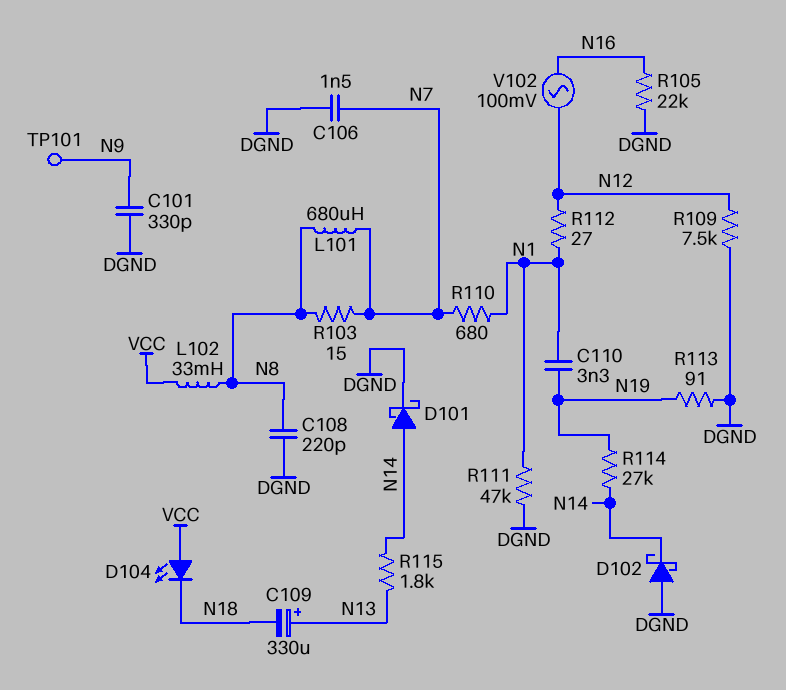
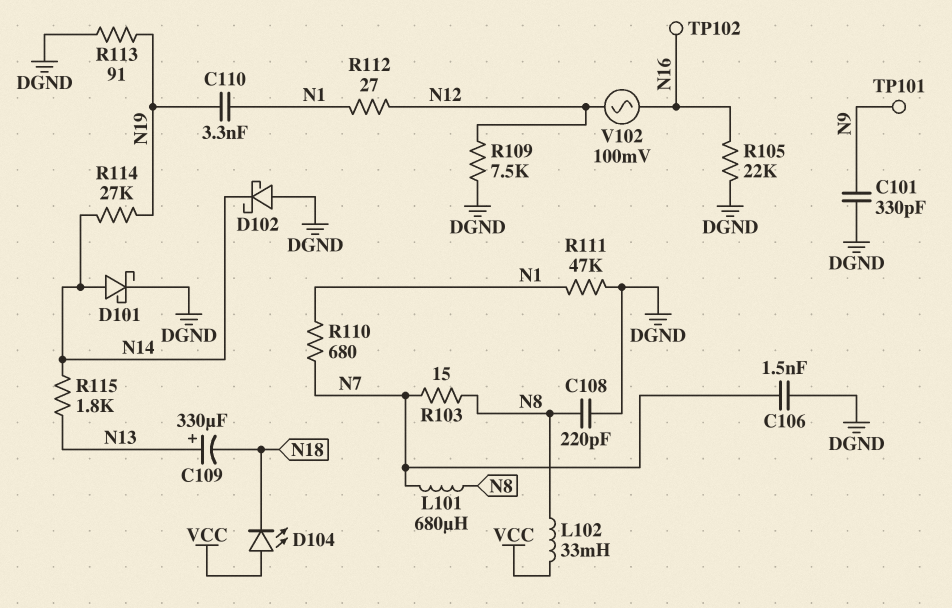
TP102: none -> test point (N16)

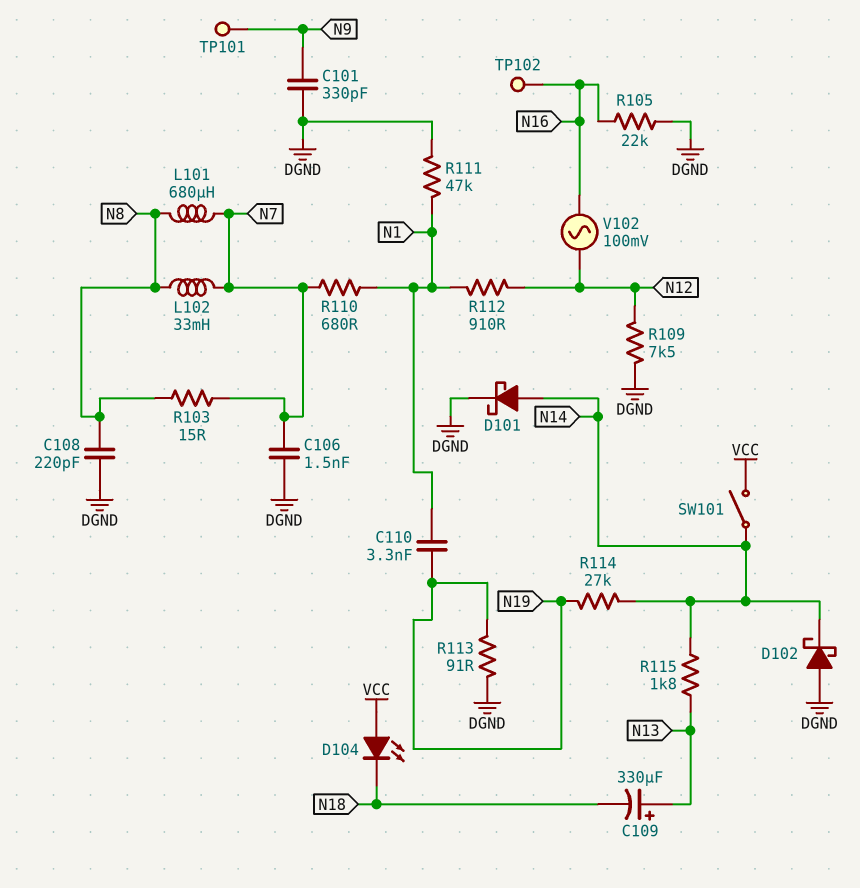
L102: 33mH (N8, VCC) -> 33mH (N7, N8)
R112: 27 (N1, N12) -> 910 (N1, N12)
SW101: none -> switch (N14, VCC)

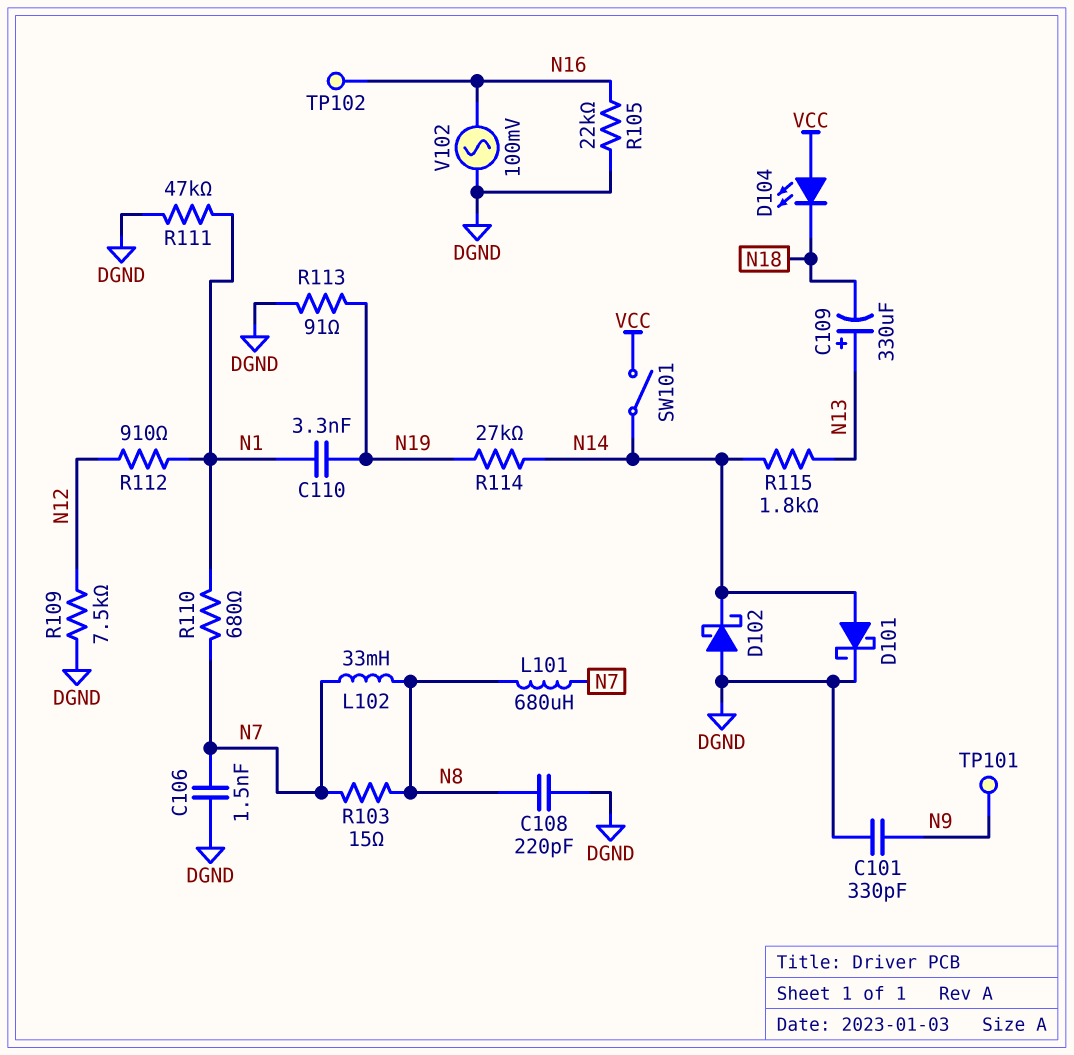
V102: AC 100mV (N12, N16) -> AC 100mV (DGND, N16)

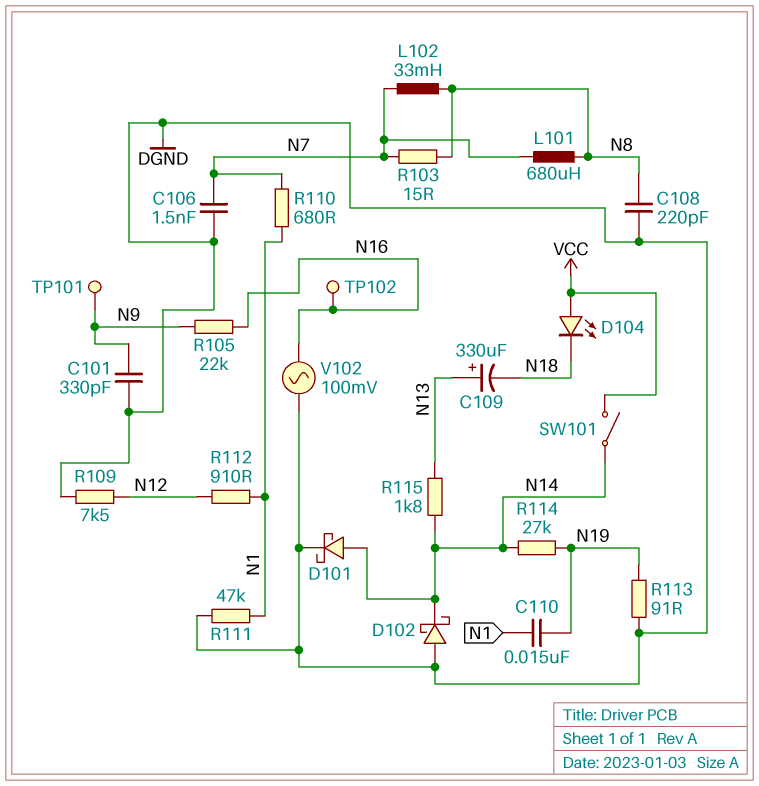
C110: 3.3nF (N1, N19) -> 15nF (N1, N19)
R105: 22k (DGND, N16) -> 22k (N9, N16)

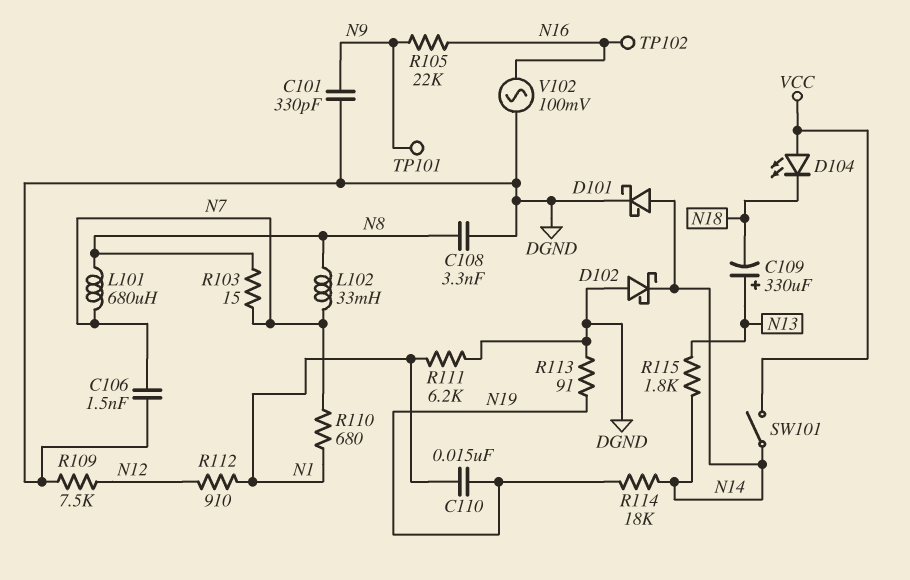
C108: 220pF (DGND, N8) -> 3.3nF (DGND, N8)
R111: 47k (DGND, N1) -> 6.2k (DGND, N1)
R114: 27k (N14, N19) -> 18k (N14, N19)

